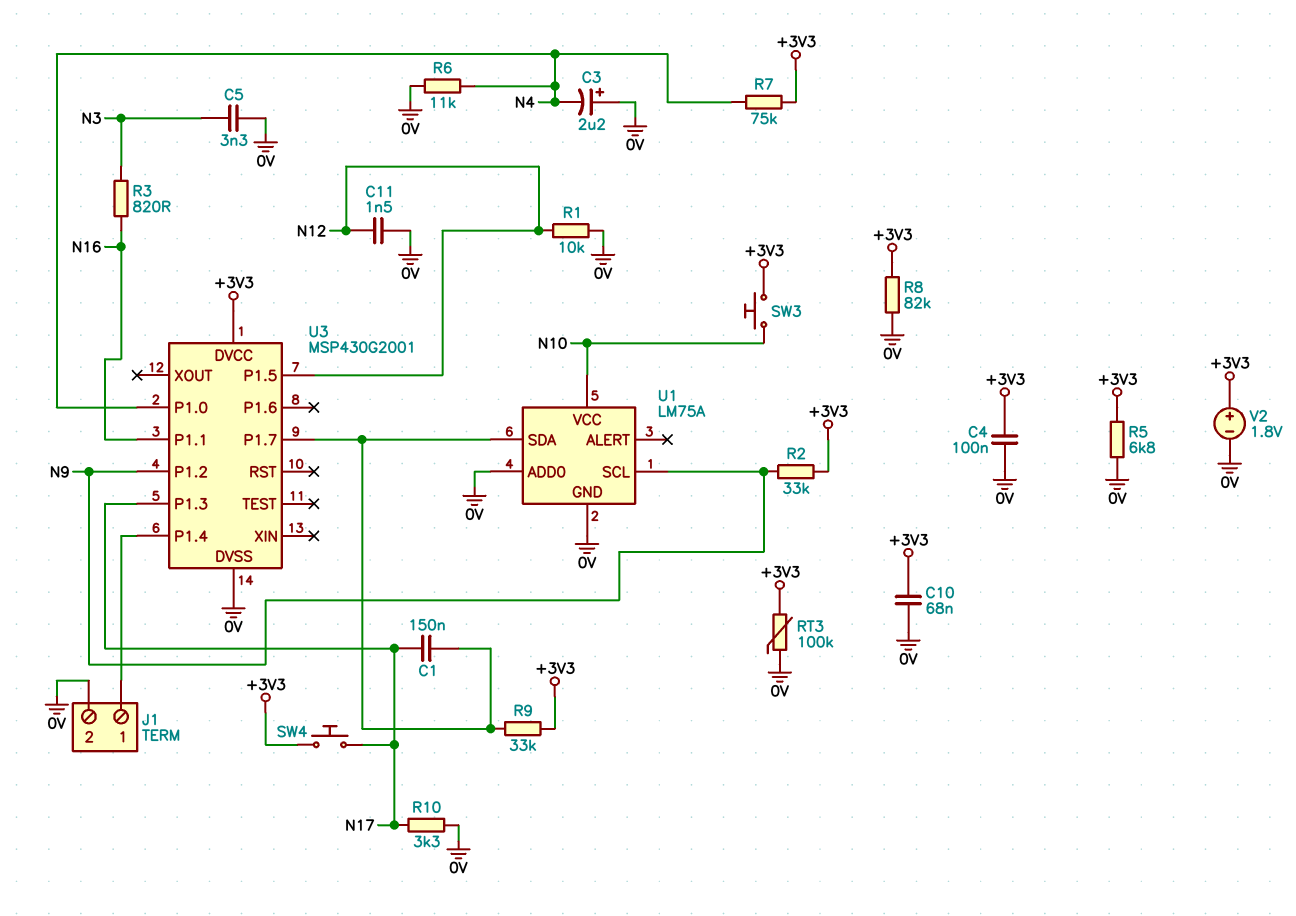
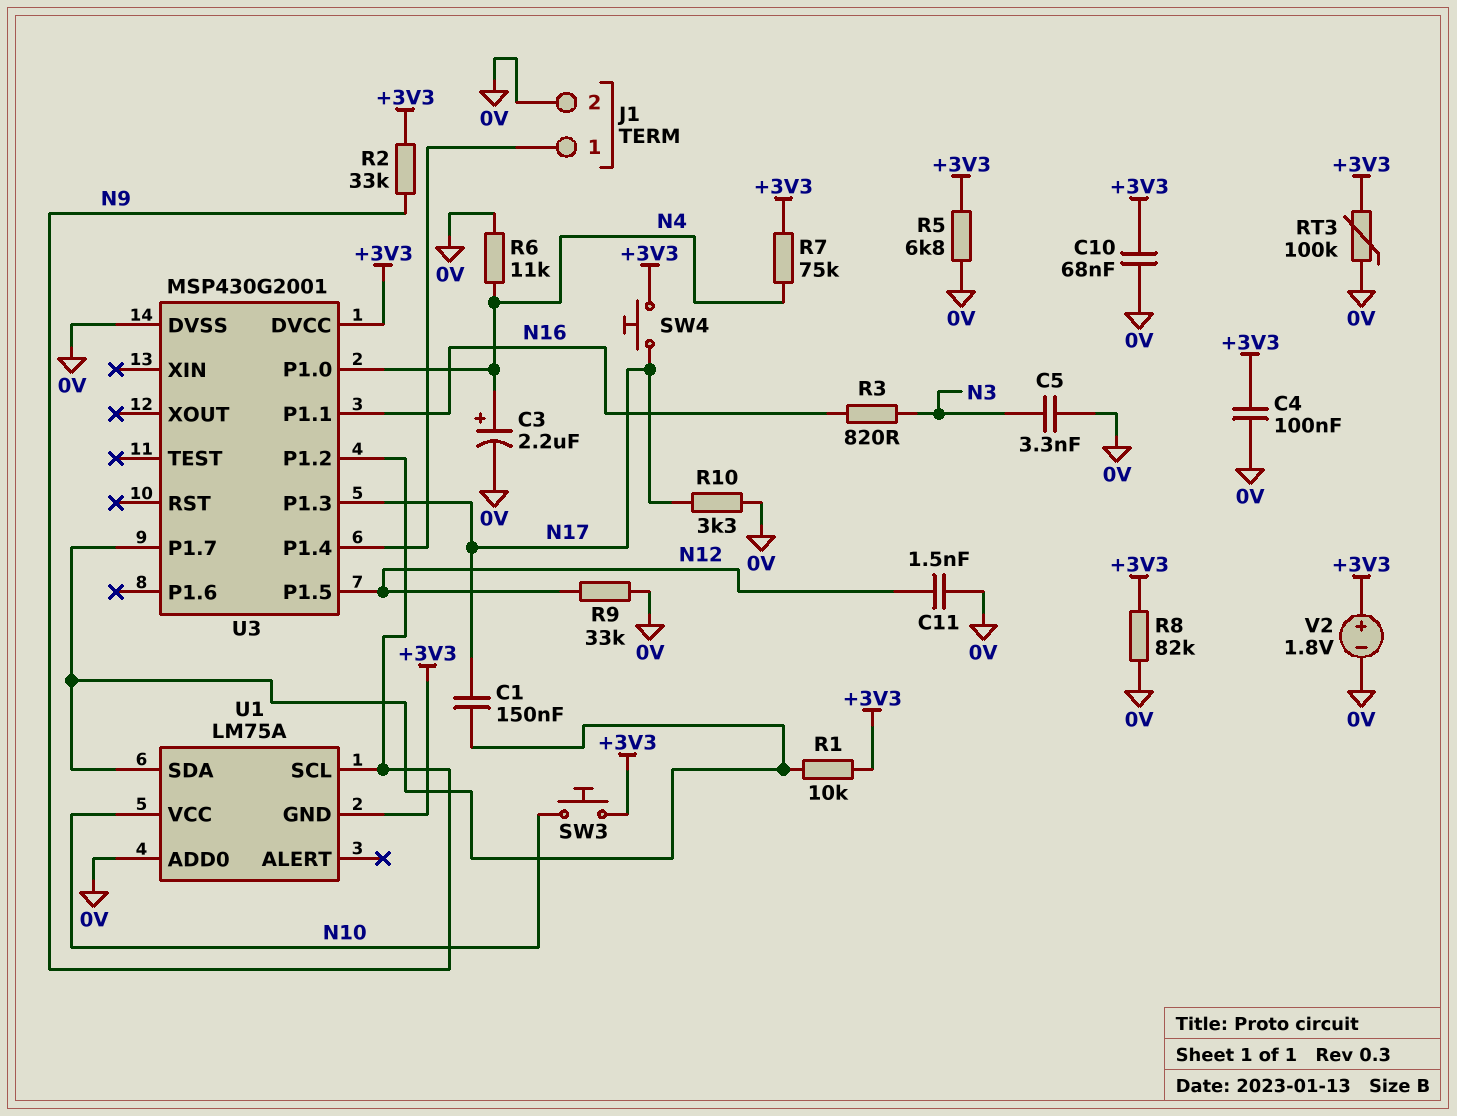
C3: 2.2uF (plus 0V, minus N4) -> 2.2uF (plus N4, minus 0V)
R1: 10k (0V, N12) -> 10k (+3V3, U1/SDA)
R9: 33k (+3V3, U1/SDA) -> 33k (0V, N12)
U1 pin GND: 0V -> +3V3

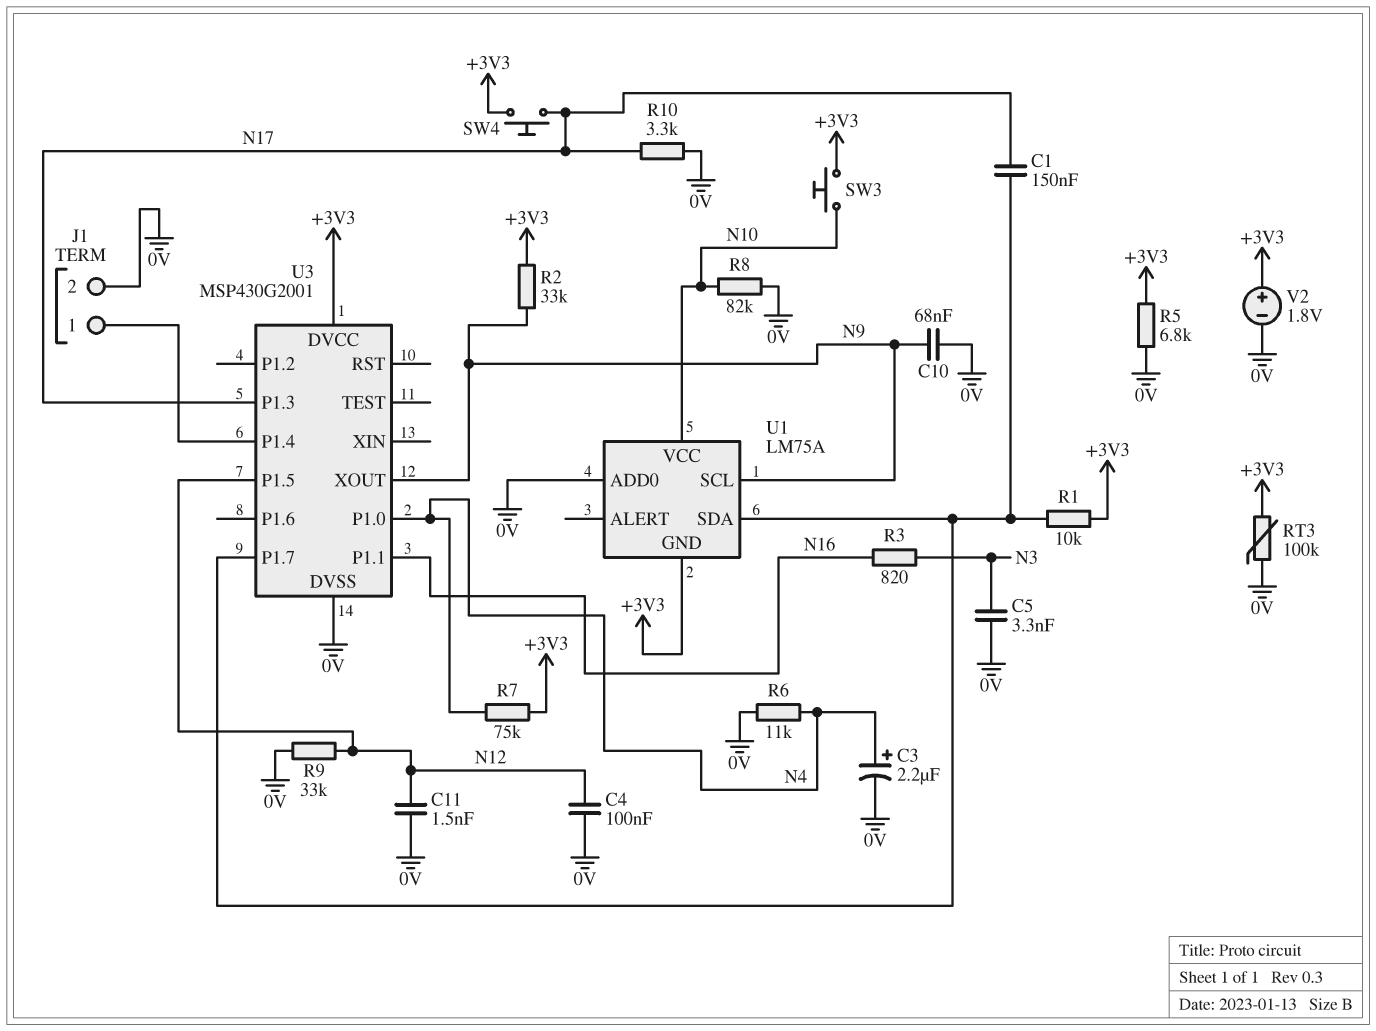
C4: 100nF (+3V3, 0V) -> 100nF (0V, N12)
C10: 68nF (+3V3, 0V) -> 68nF (0V, N9)
R8: 82k (+3V3, 0V) -> 82k (0V, N10)
U3 pin P1.2: N9 -> none
U3 pin XOUT: none -> N9

